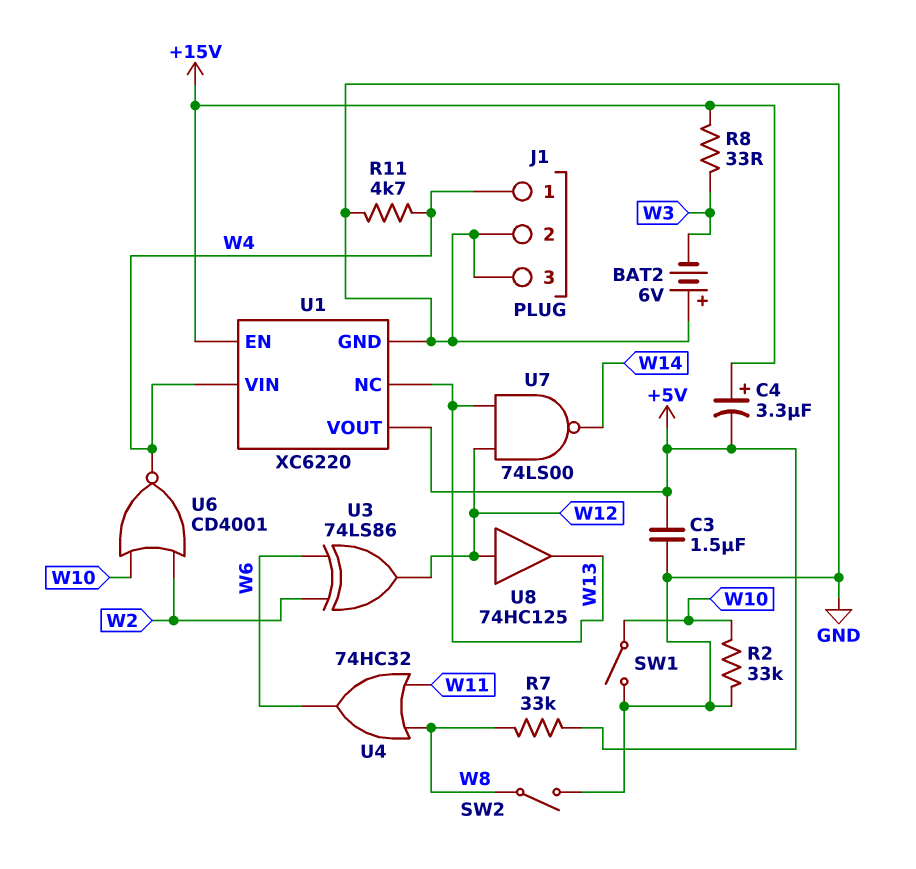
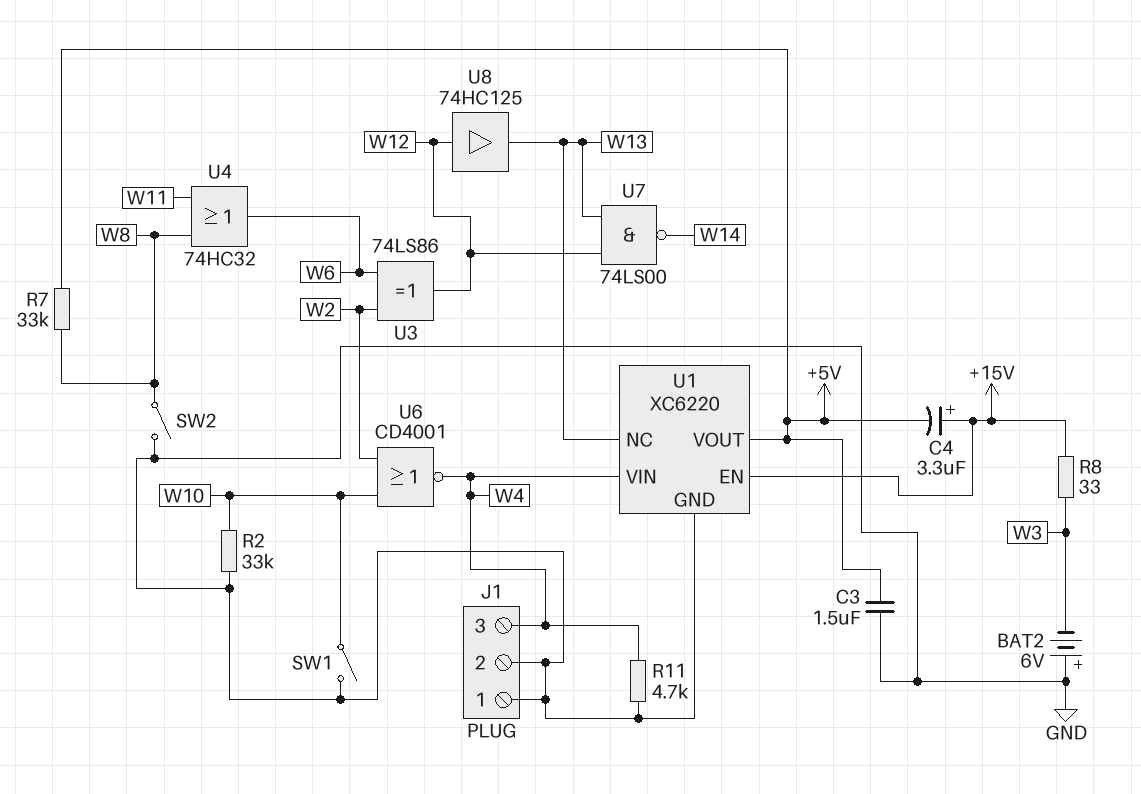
J1 pin 1: W4 -> GND
J1 pin 3: GND -> W4

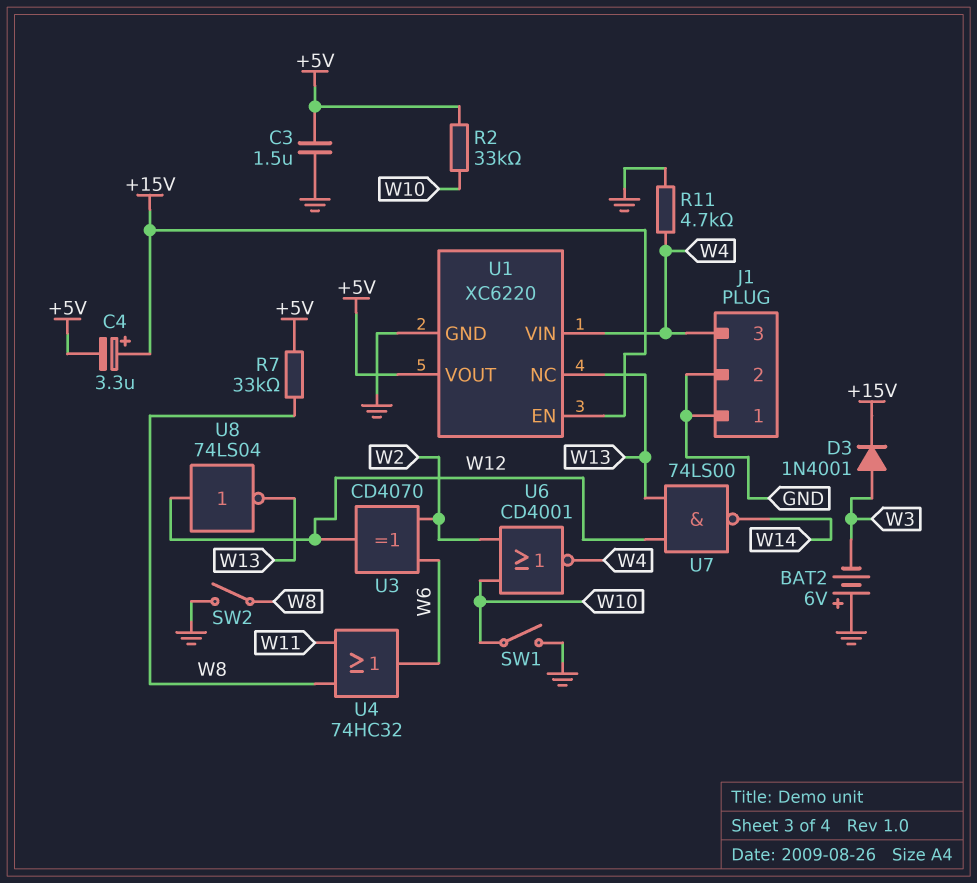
D3: none -> diode 1N4001 (A W3, K +15V)
R2: 33k (GND, W10) -> 33k (+5V, W10)
R8: 33 (+15V, W3) -> none
U3: XOR 74LS86 (in W2, in W6, out W12) -> XOR CD4070 (in W2, in W6, out W12)
U8: buffer 74HC125 (in W12, out W13) -> NOT 74LS04 (in W12, out W13)

